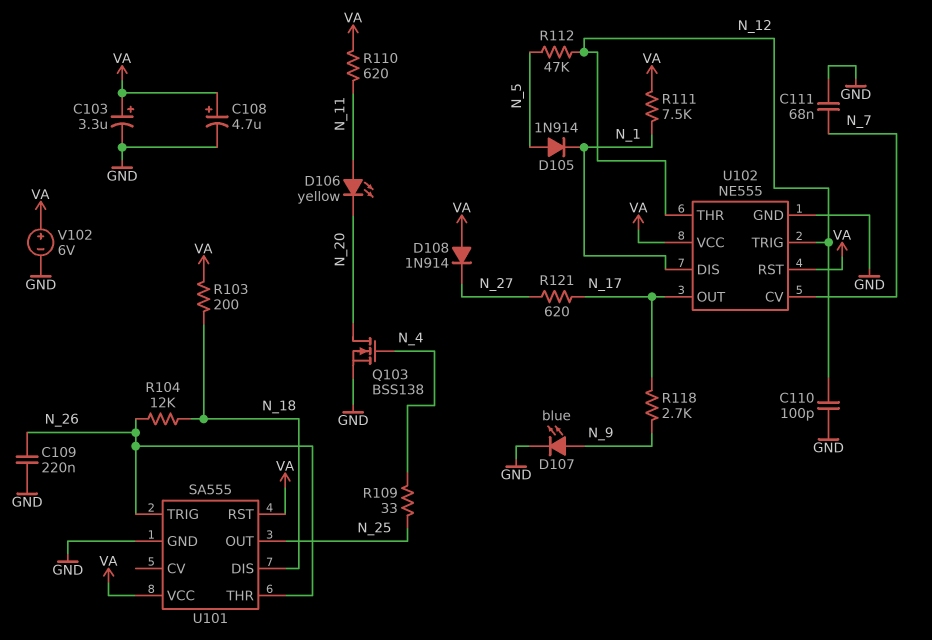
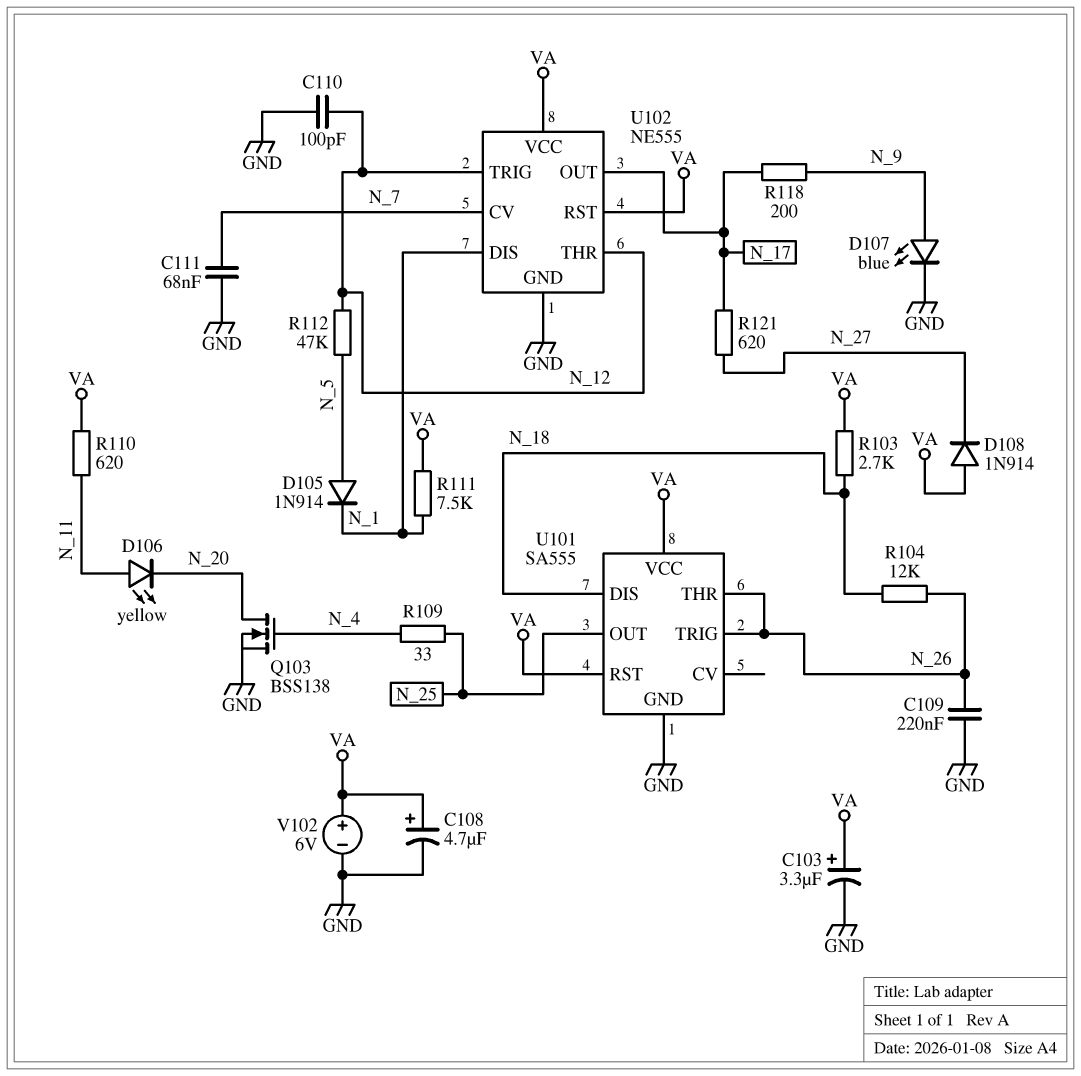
R103: 200 (N_18, VA) -> 2.7k (N_18, VA)
R118: 2.7k (N_9, N_17) -> 200 (N_9, N_17)

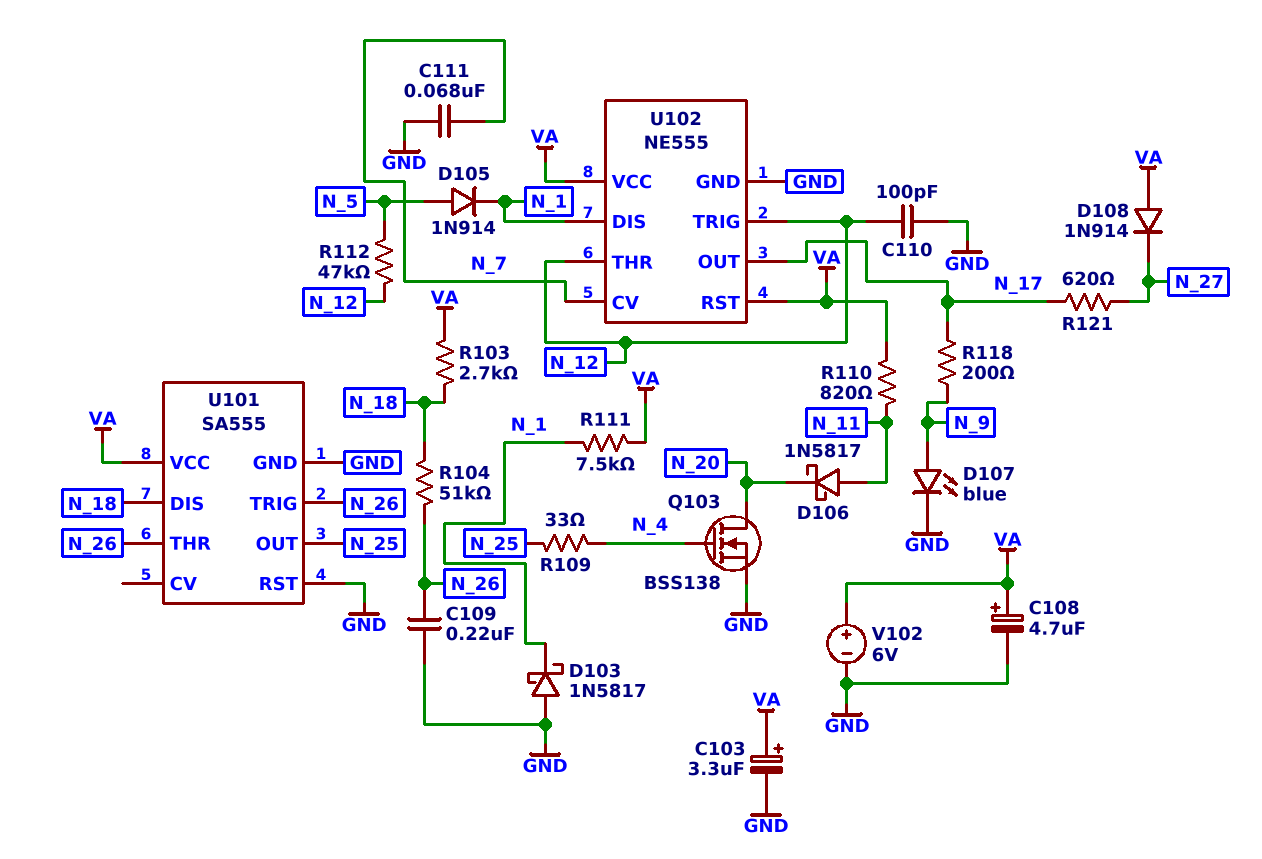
D103: none -> schottky 1N5817 (A GND, K N_1)
D106: LED yellow (A N_11, K N_20) -> schottky 1N5817 (A N_11, K N_20)
R104: 12k (N_18, N_26) -> 51k (N_18, N_26)
R110: 620 (N_11, VA) -> 820 (N_11, VA)
U101 pin RST: VA -> GND

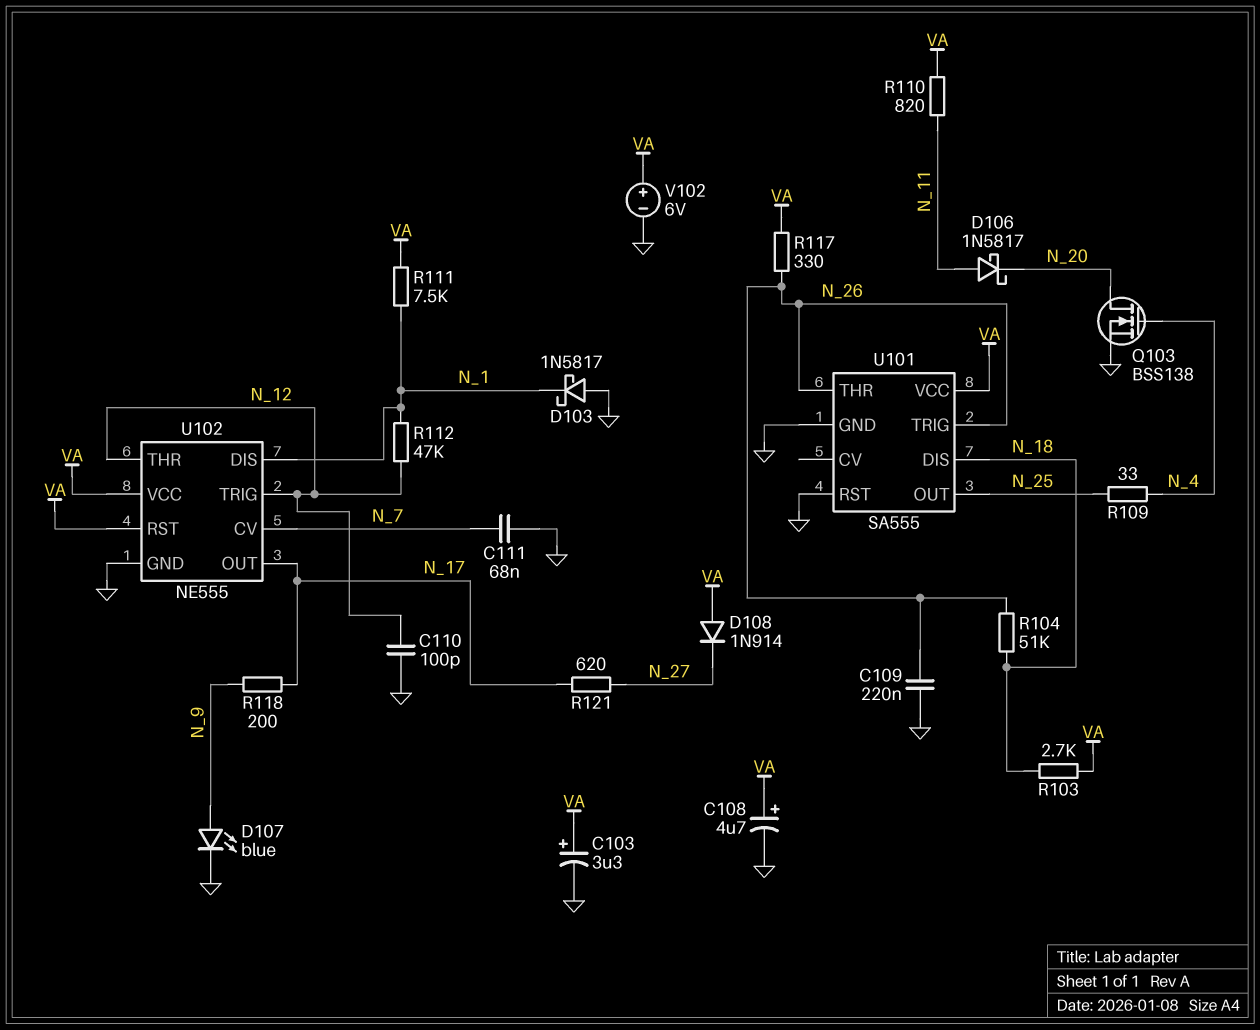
D105: diode 1N914 (A N_5, K N_1) -> none
R112: 47k (N_5, N_12) -> 47k (N_1, N_12)
R117: none -> 330 (N_26, VA)

